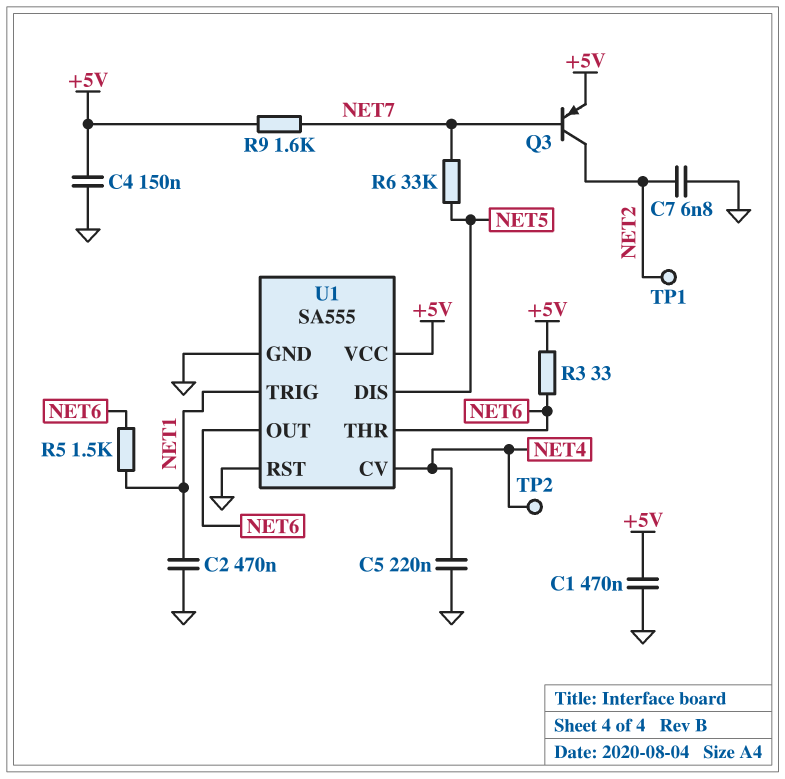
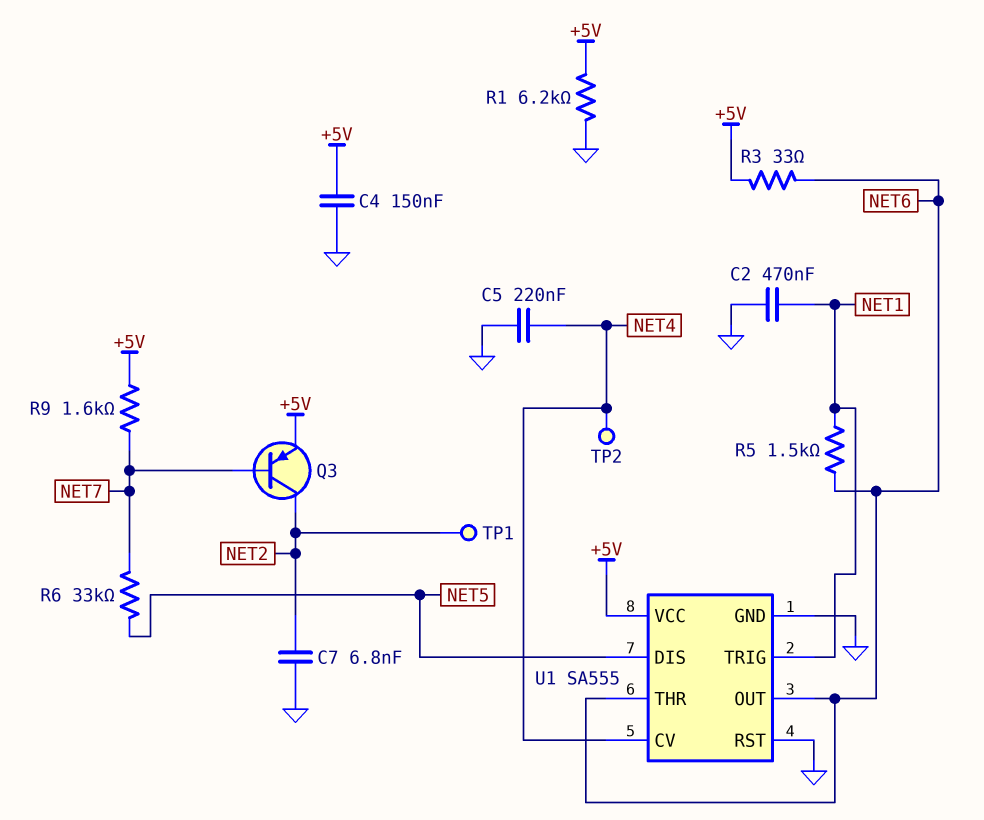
C1: 470nF (+5V, GND) -> none
R1: none -> 6.2k (+5V, GND)

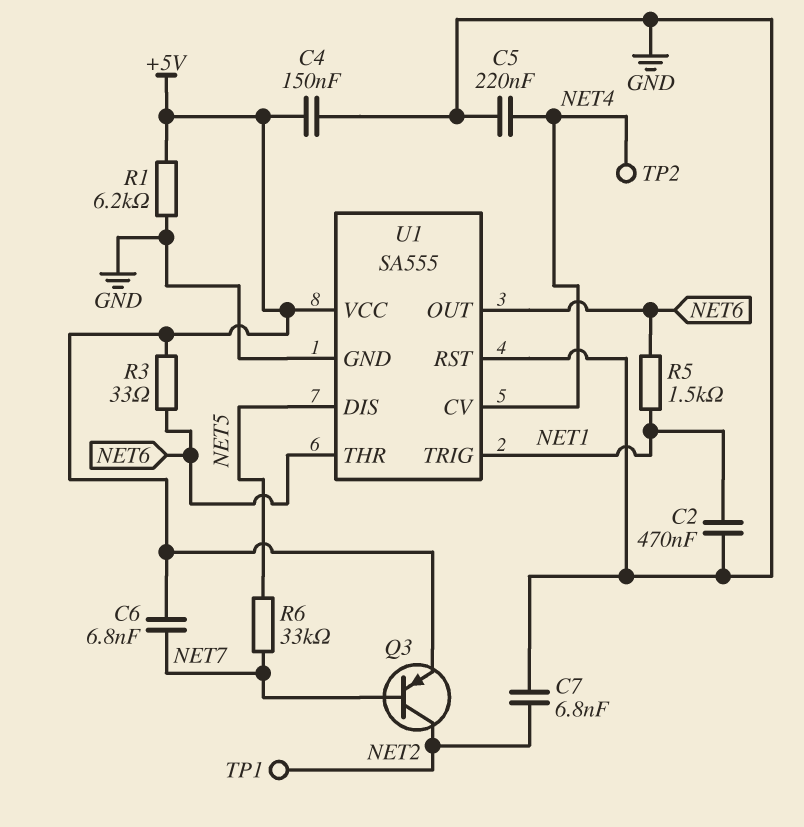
C6: none -> 6.8nF (+5V, NET7)
R9: 1.6k (+5V, NET7) -> none

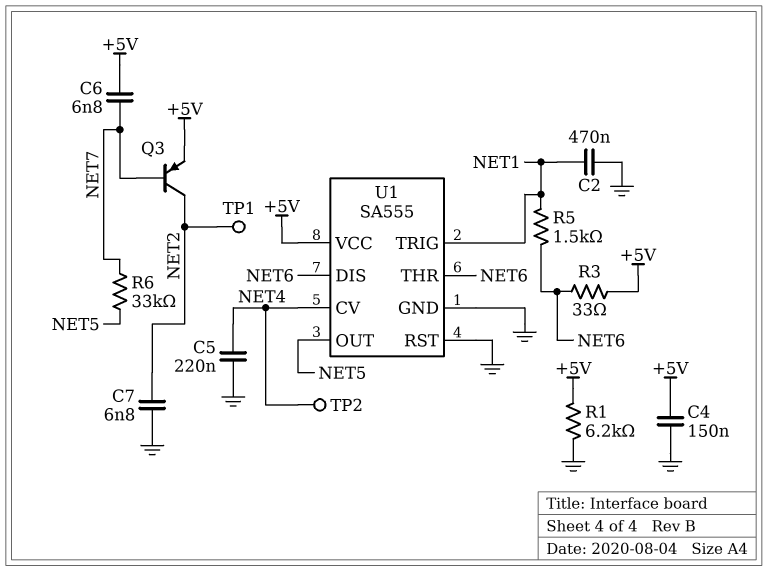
U1 pin DIS: NET5 -> NET6
U1 pin OUT: NET6 -> NET5

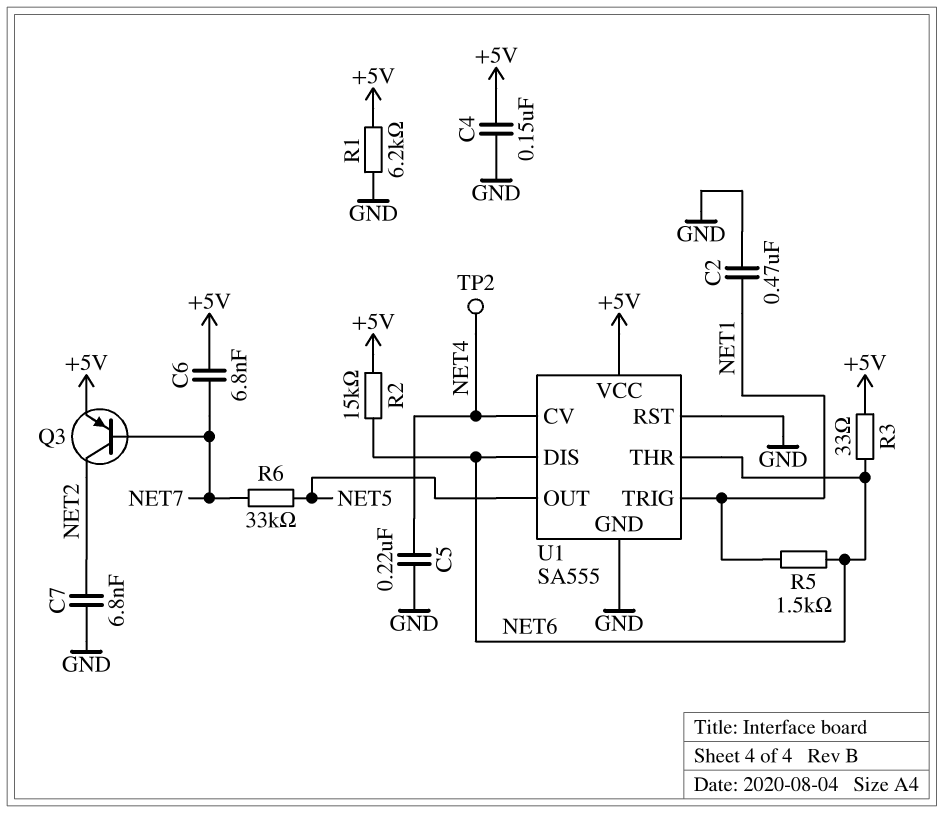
R2: none -> 15k (+5V, NET6)
TP1: test point (NET2) -> none

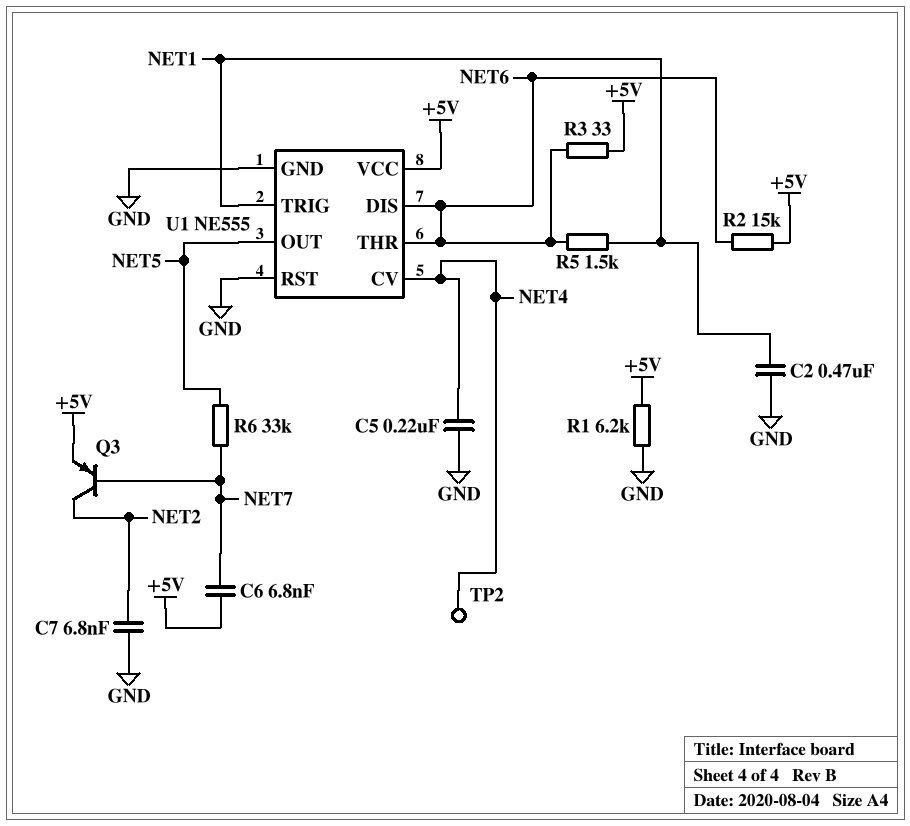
C4: 150nF (+5V, GND) -> none
U1: SA555 -> NE555

